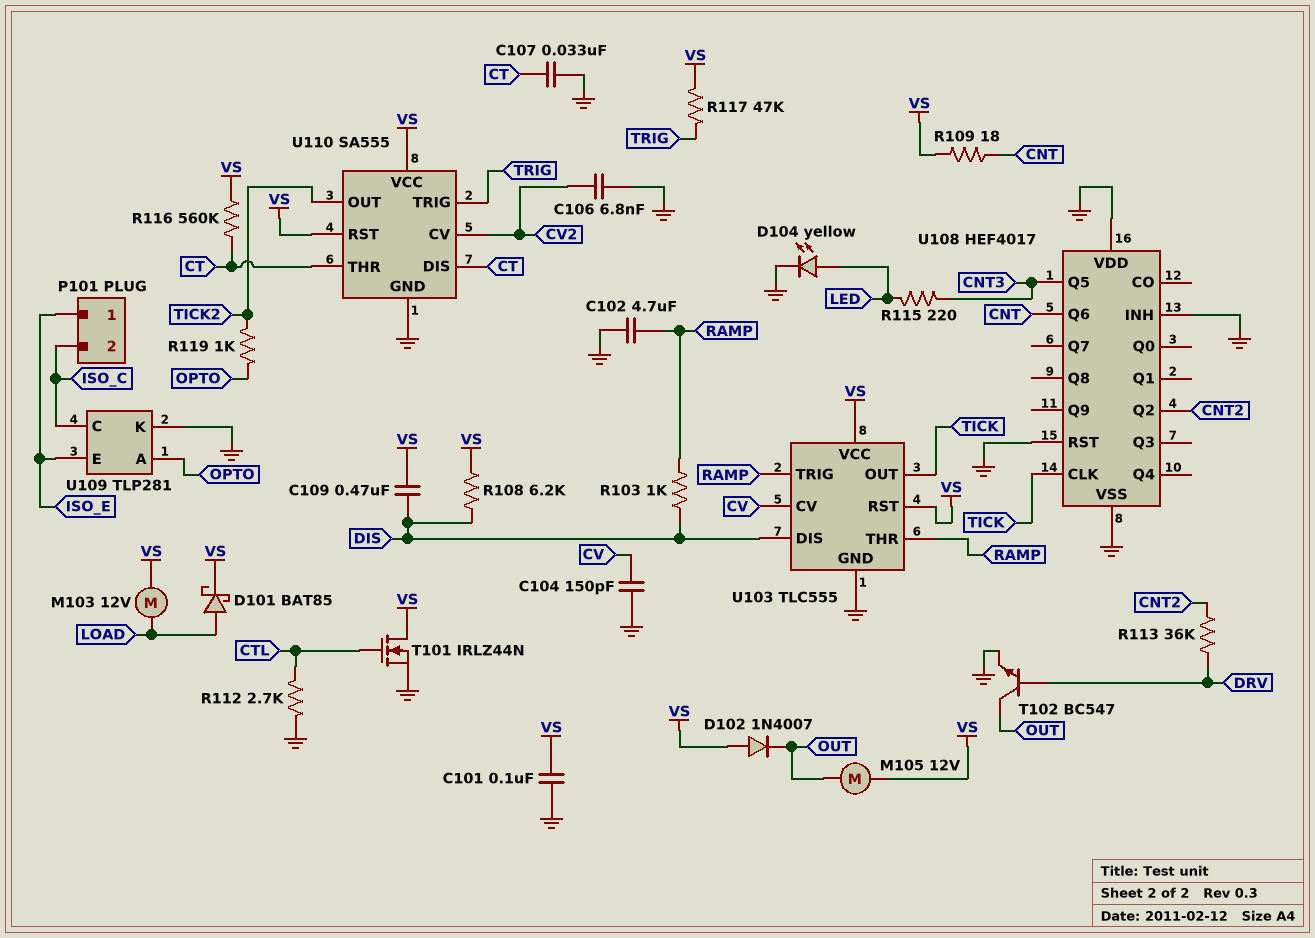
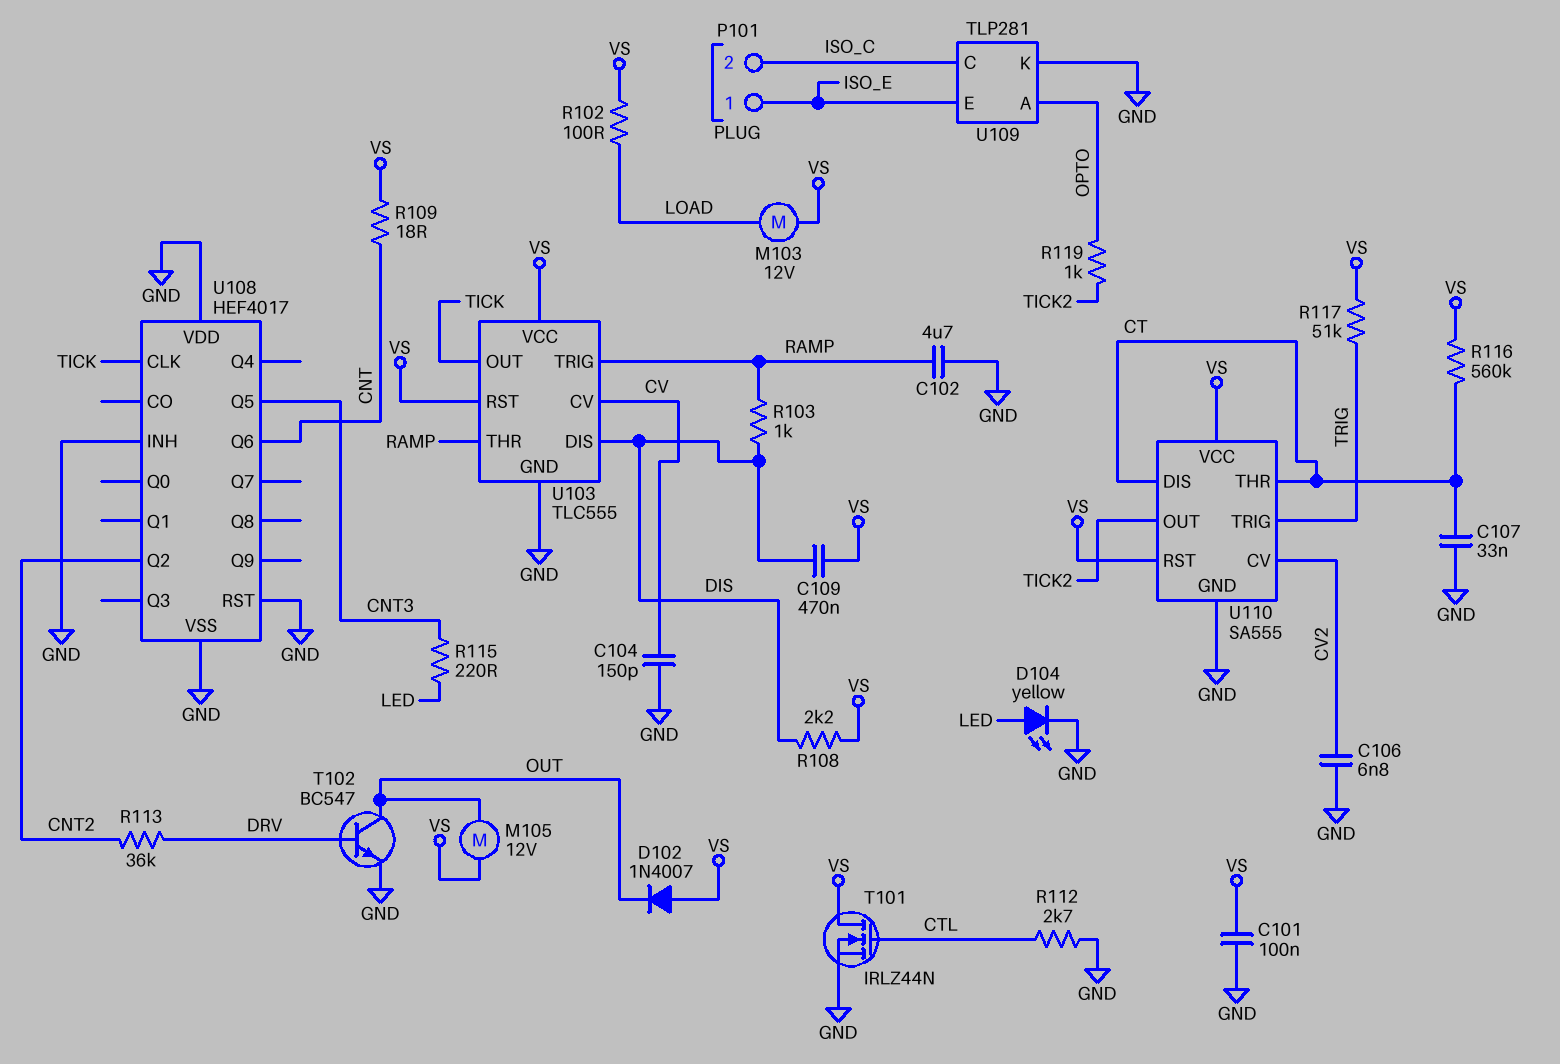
D101: schottky BAT85 (A LOAD, K VS) -> none
R102: none -> 100 (LOAD, VS)
R108: 6.2k (DIS, VS) -> 2.2k (DIS, VS)
R117: 47k (TRIG, VS) -> 51k (TRIG, VS)

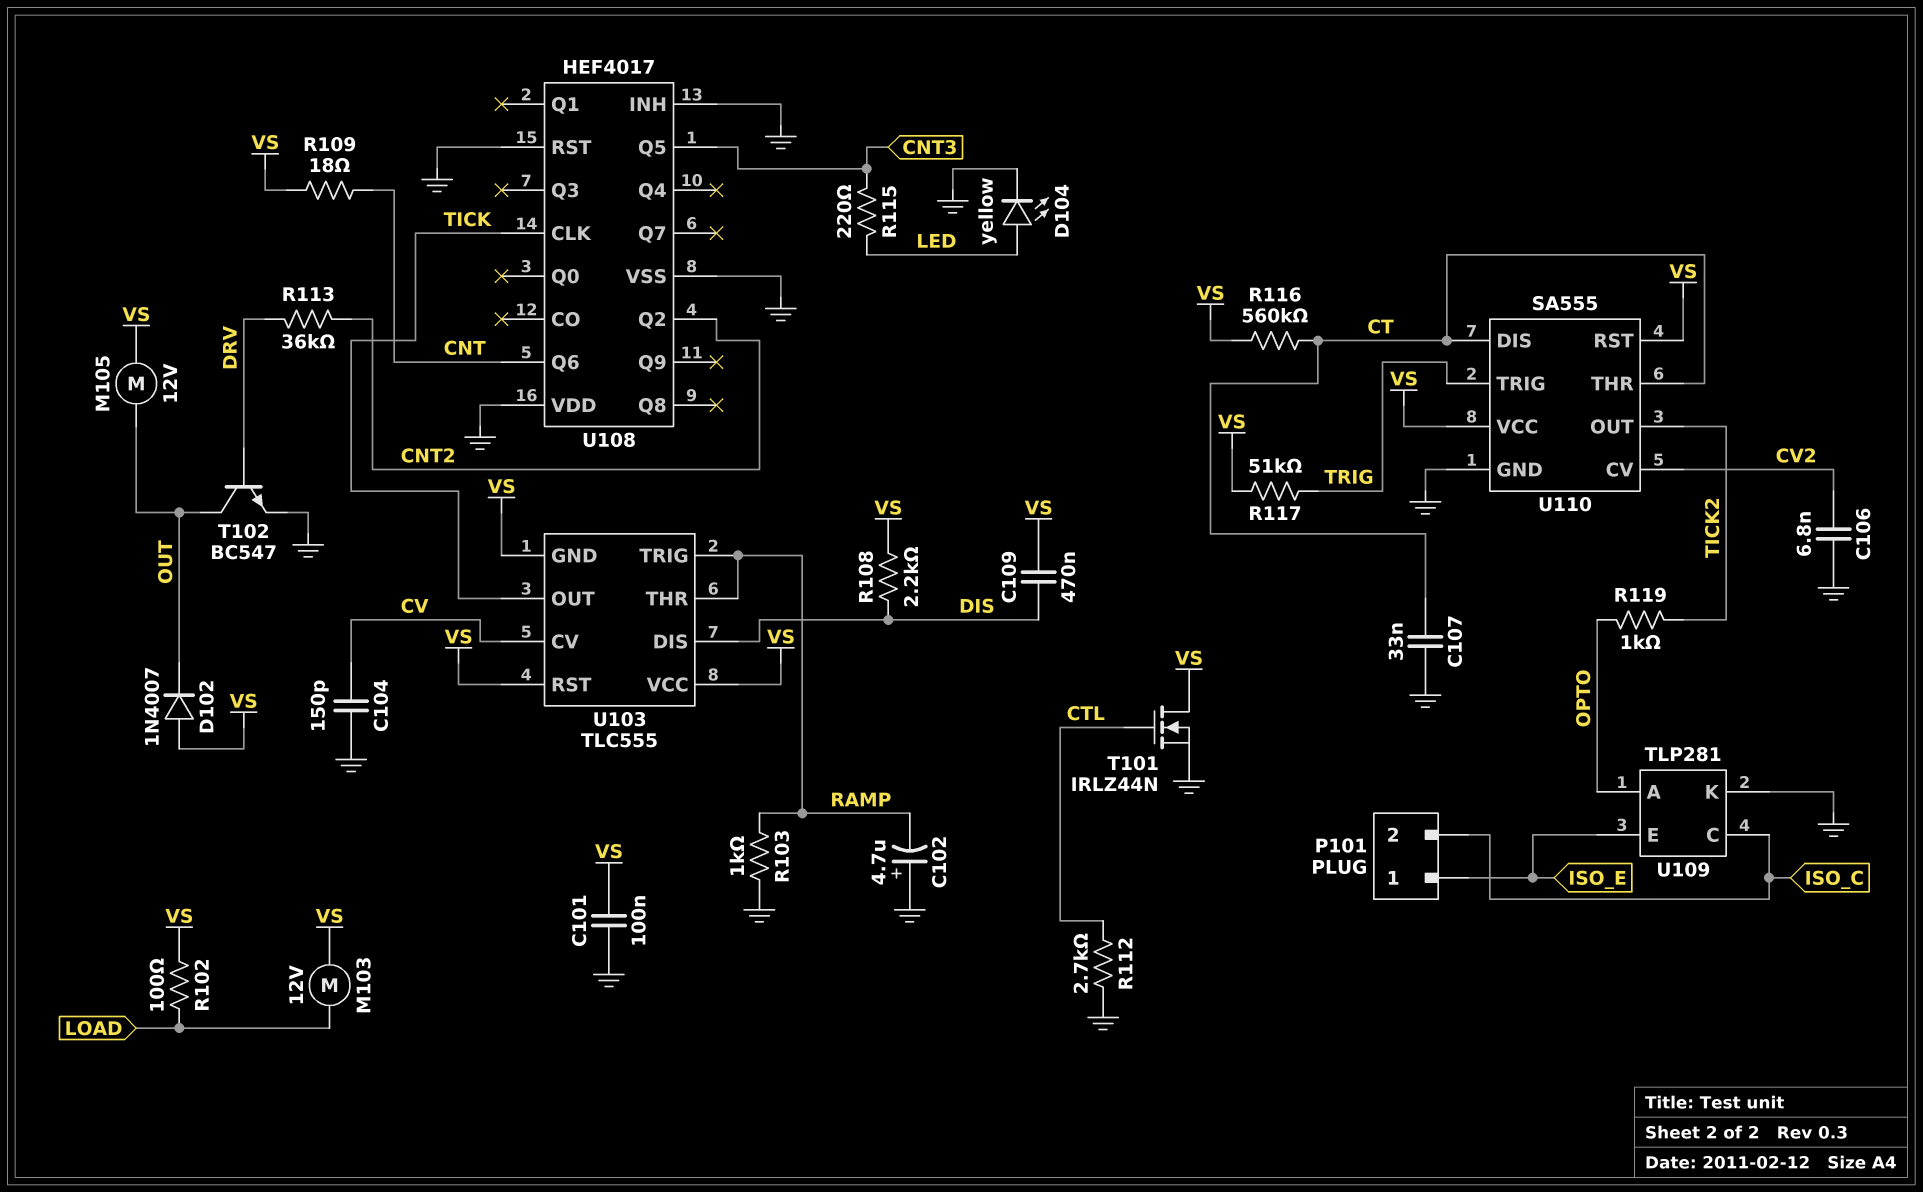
C102: 4.7uF (GND, RAMP) -> 4.7uF (plus GND, minus RAMP)
R103: 1k (DIS, RAMP) -> 1k (GND, RAMP)
U103 pin GND: GND -> VS

